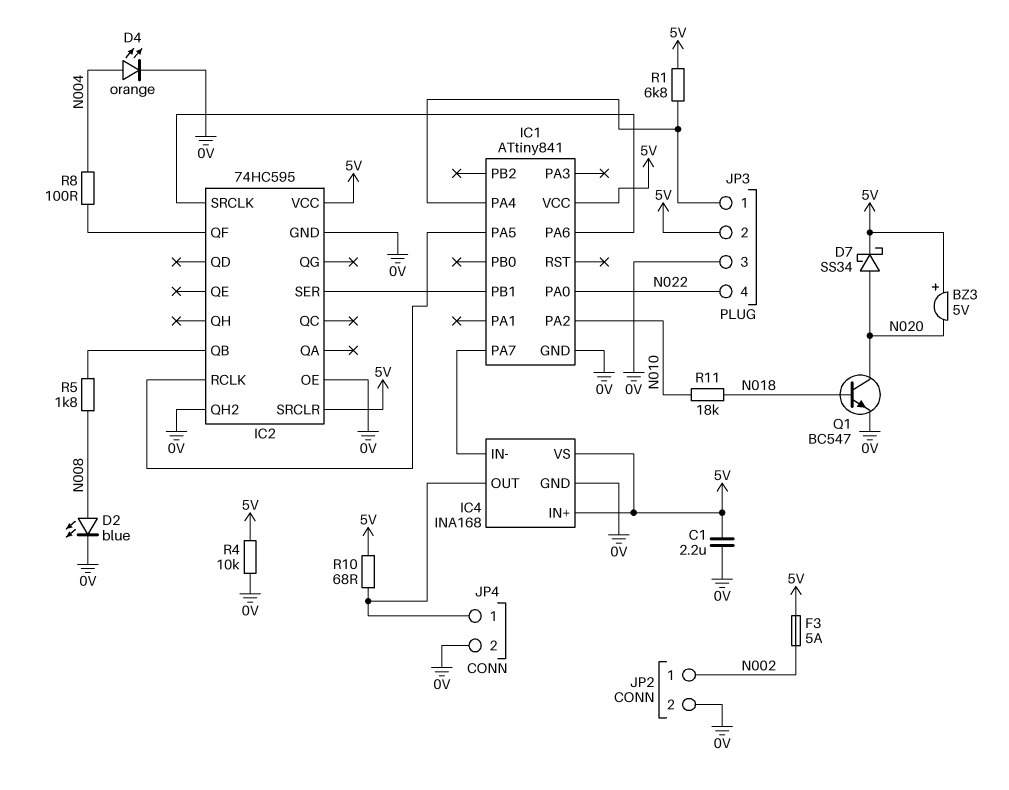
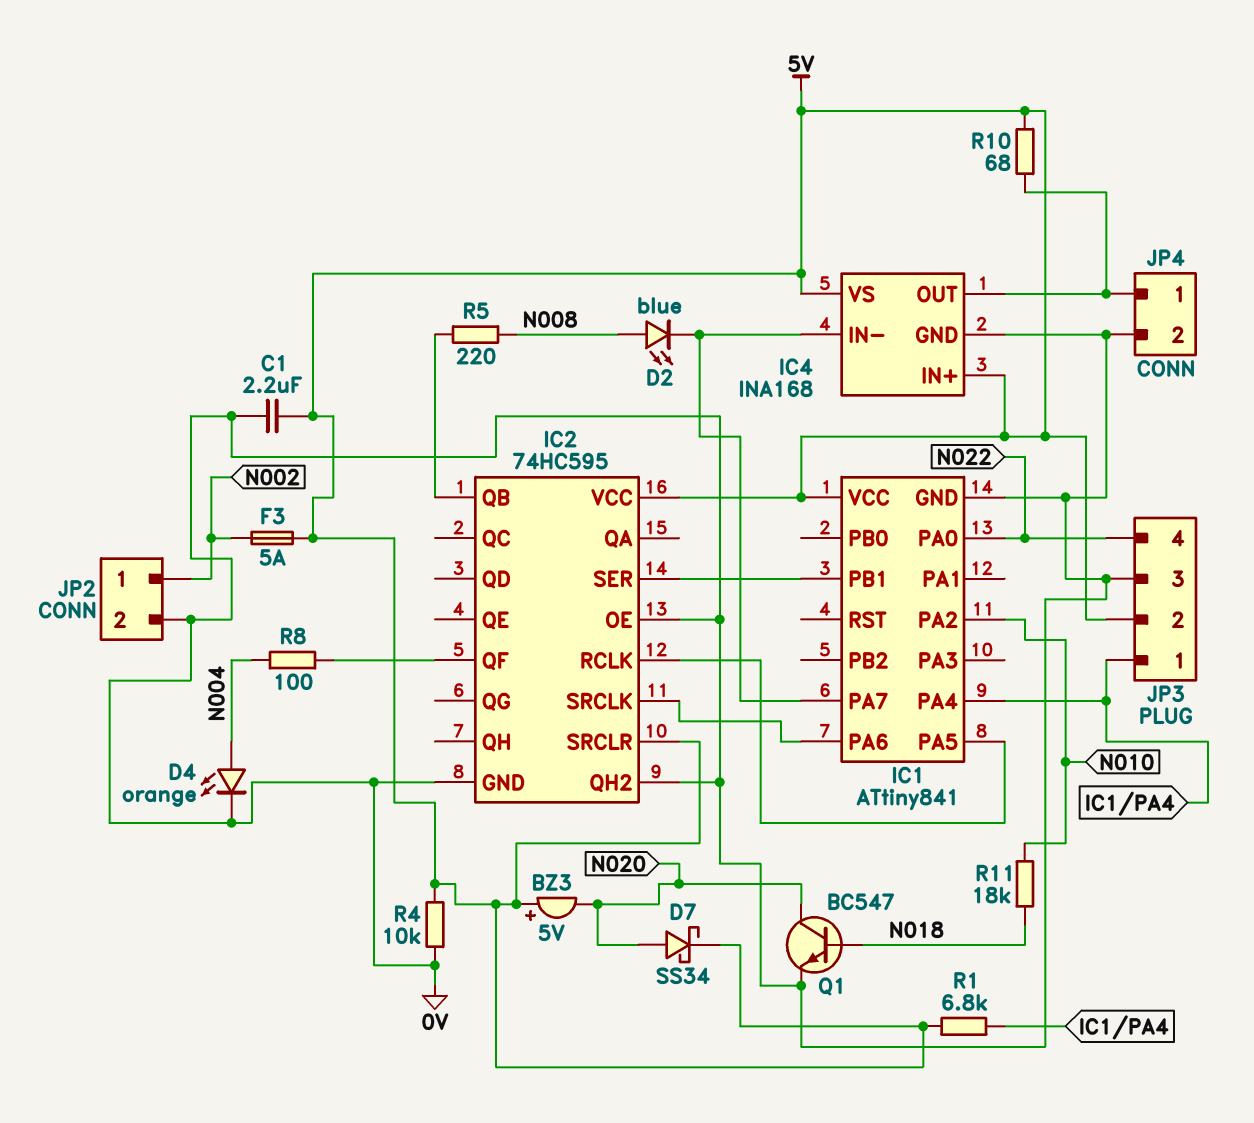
D2: LED blue (A N008, K 0V) -> LED blue (A N008, K IC1/PA7)
R5: 1.8k (IC2/QB, N008) -> 220 (IC2/QB, N008)

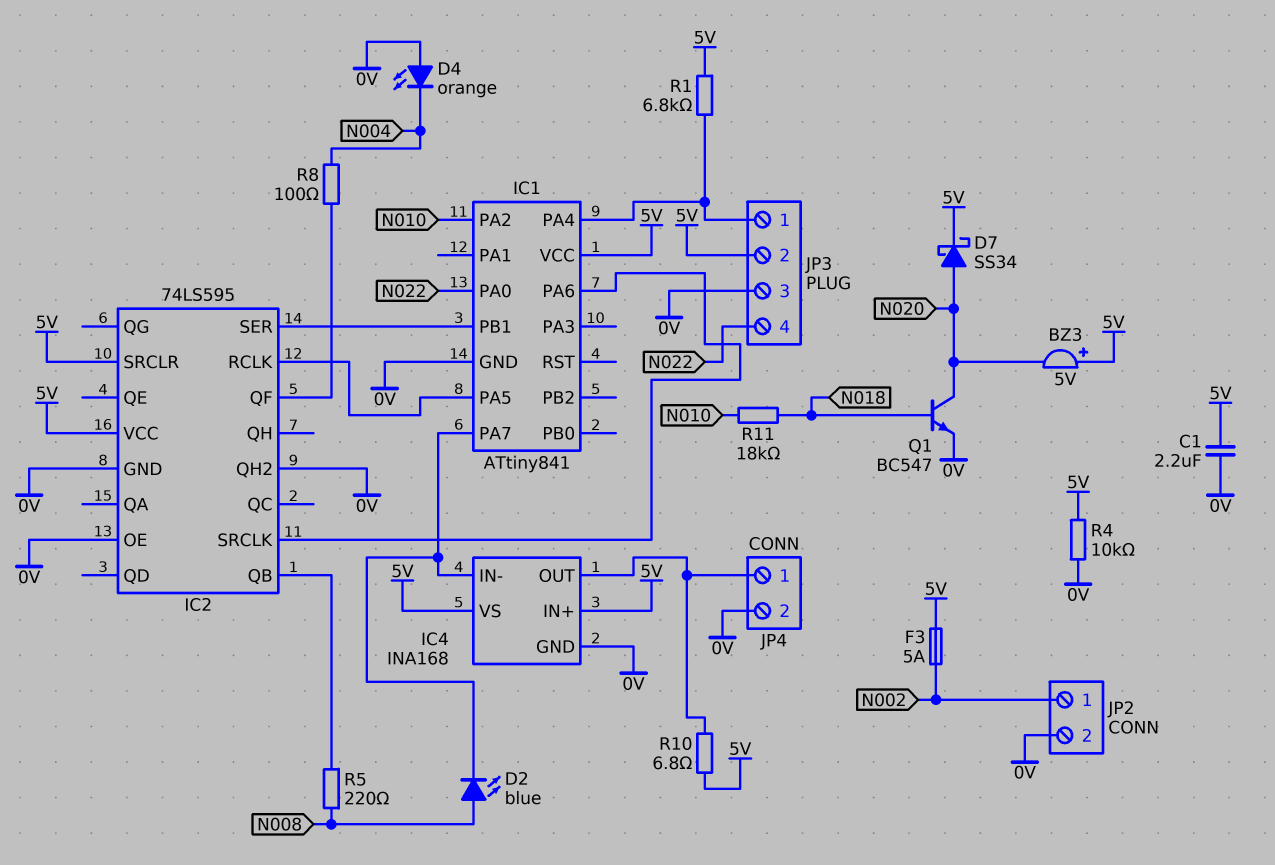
D4: LED orange (A N004, K 0V) -> LED orange (A 0V, K N004)
IC2: 74HC595 -> 74LS595
R10: 68 (5V, IC4/OUT) -> 6.8 (5V, IC4/OUT)

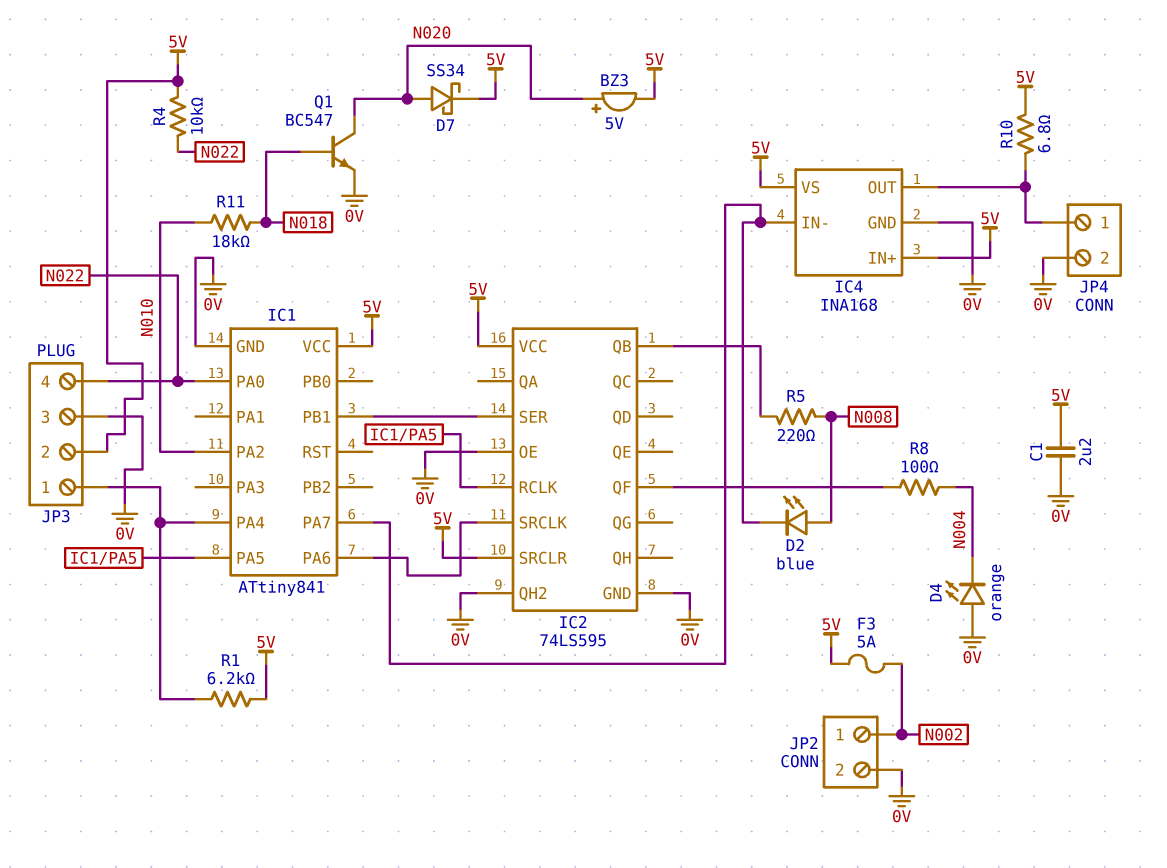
BZ3: buzzer 5V (plus 5V, minus N020) -> buzzer 5V (plus N020, minus 5V)
R1: 6.8k (5V, IC1/PA4) -> 6.2k (5V, IC1/PA4)
R4: 10k (0V, 5V) -> 10k (5V, N022)

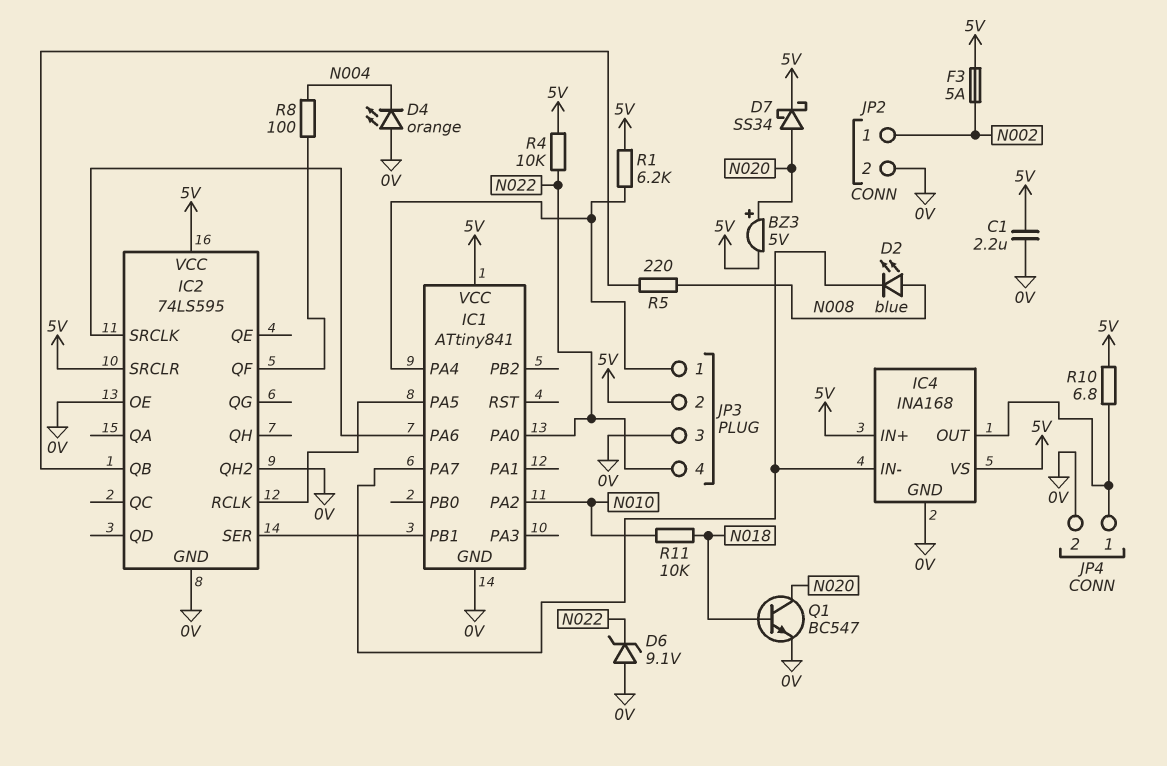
D6: none -> zener 9.1V (A 0V, K N022)
R11: 18k (N010, N018) -> 10k (N010, N018)

